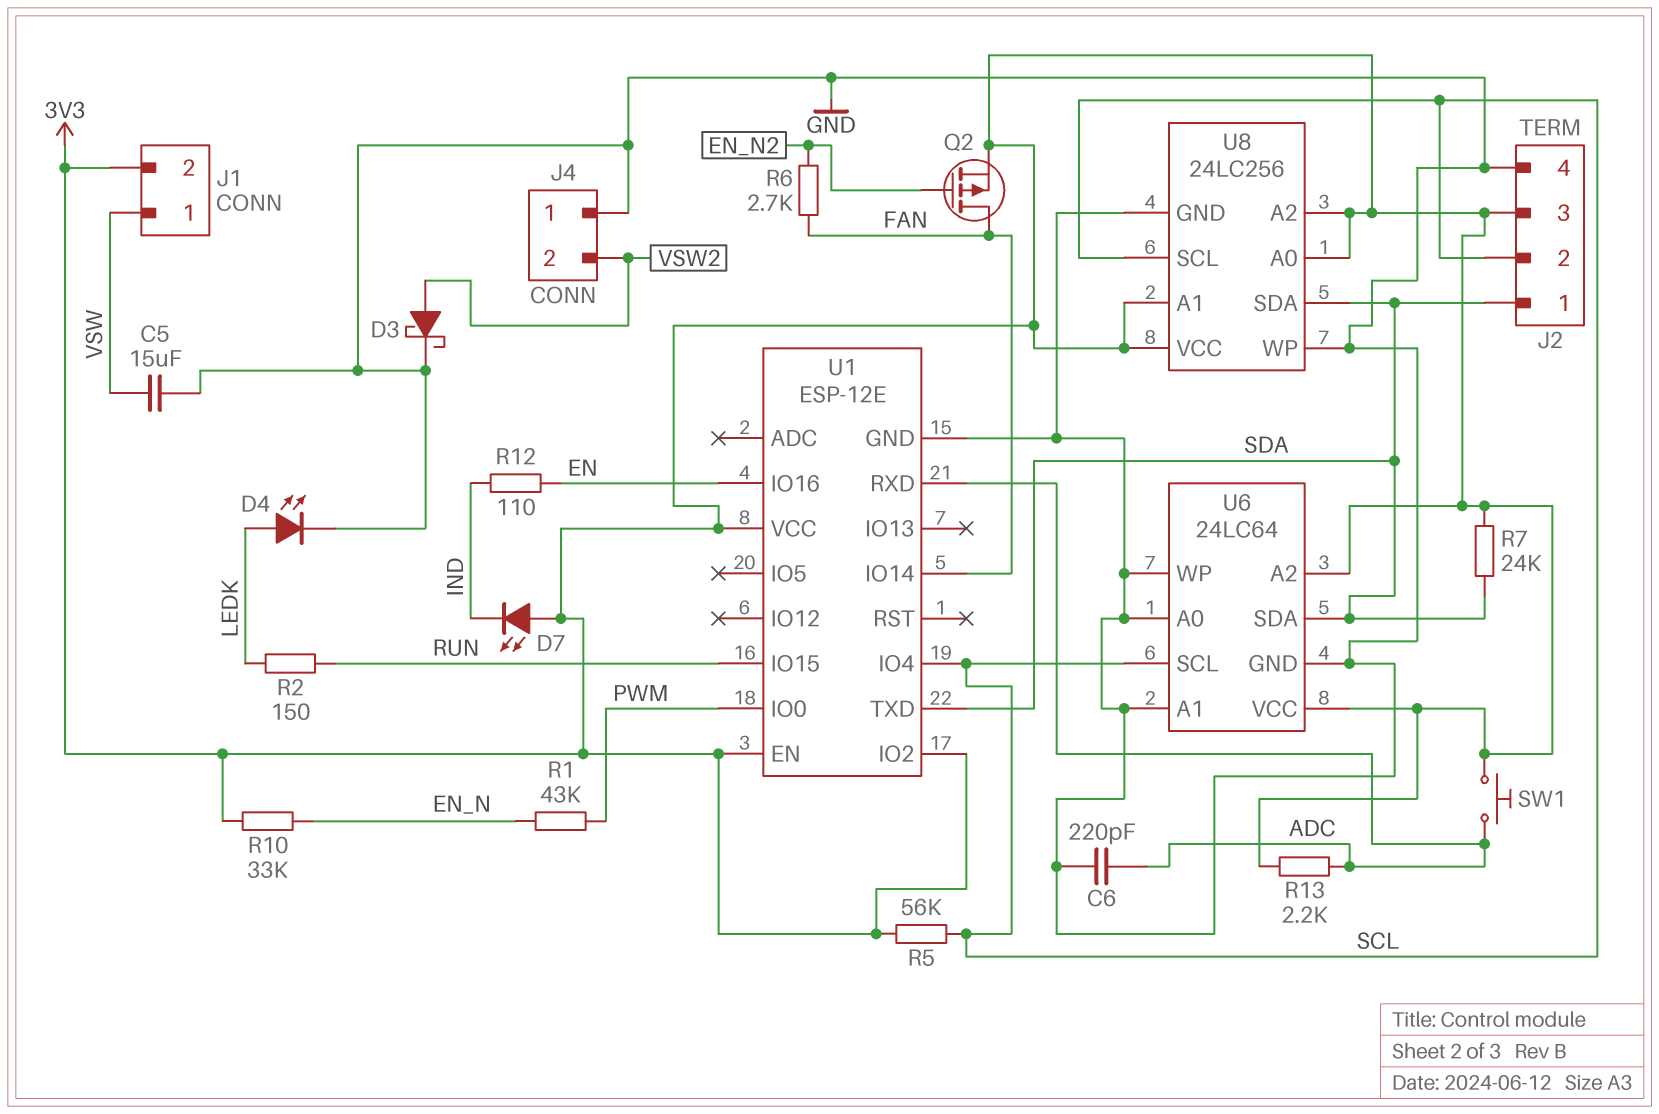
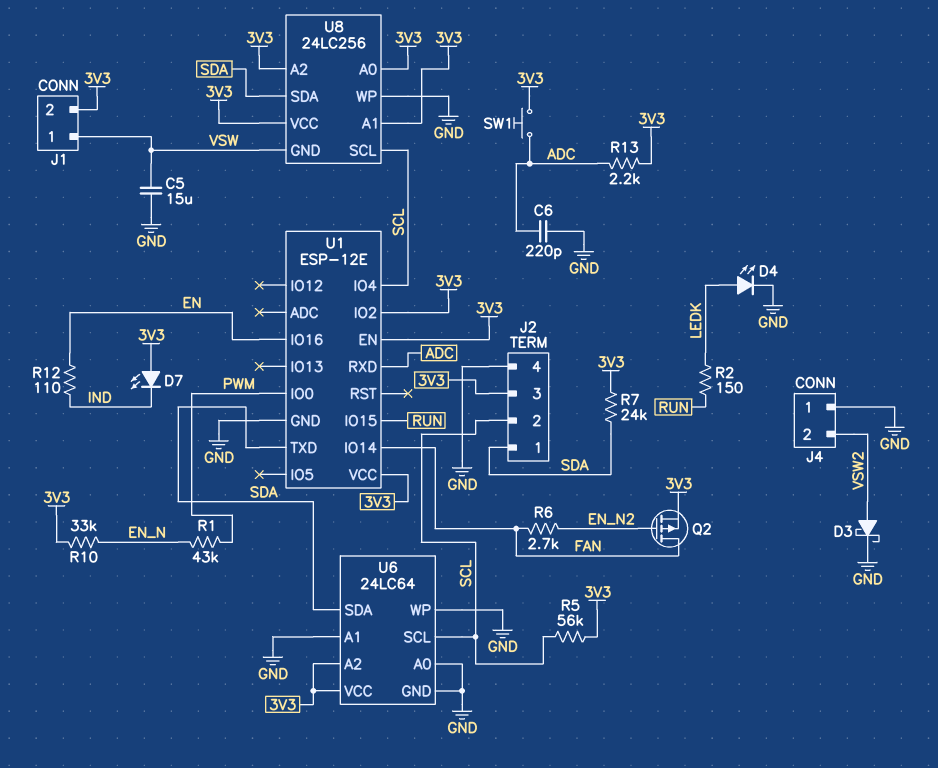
U8 pin GND: GND -> VSW

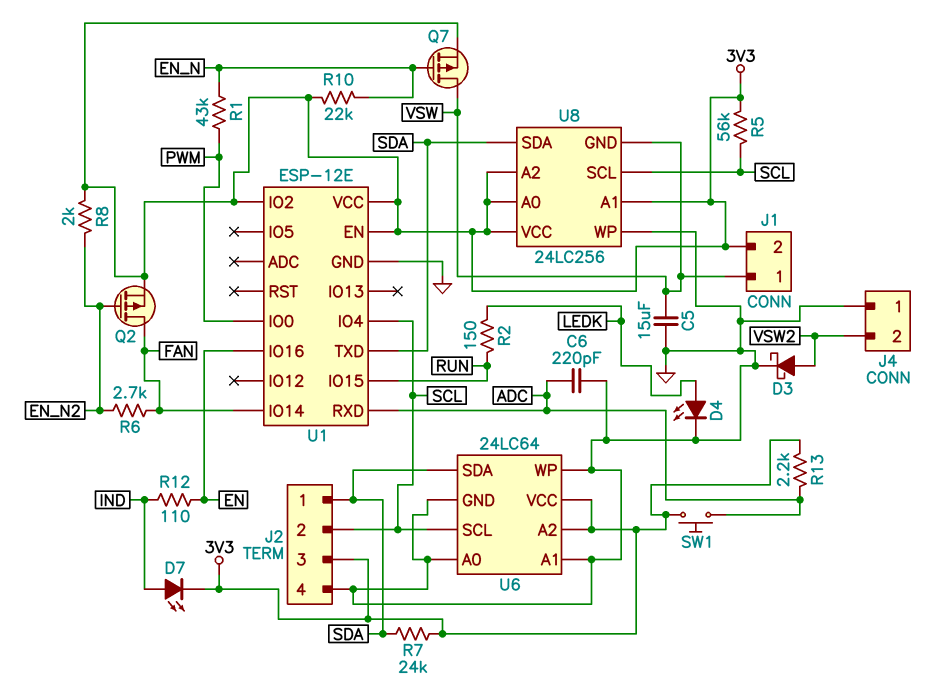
D7: LED (A 3V3, K IND) -> LED (A IND, K 3V3)
Q7: none -> PMOS (G EN_N, D VSW, S 3V3)
R8: none -> 2k (3V3, EN_N2)
R10: 33k (3V3, EN_N) -> 22k (3V3, EN_N)

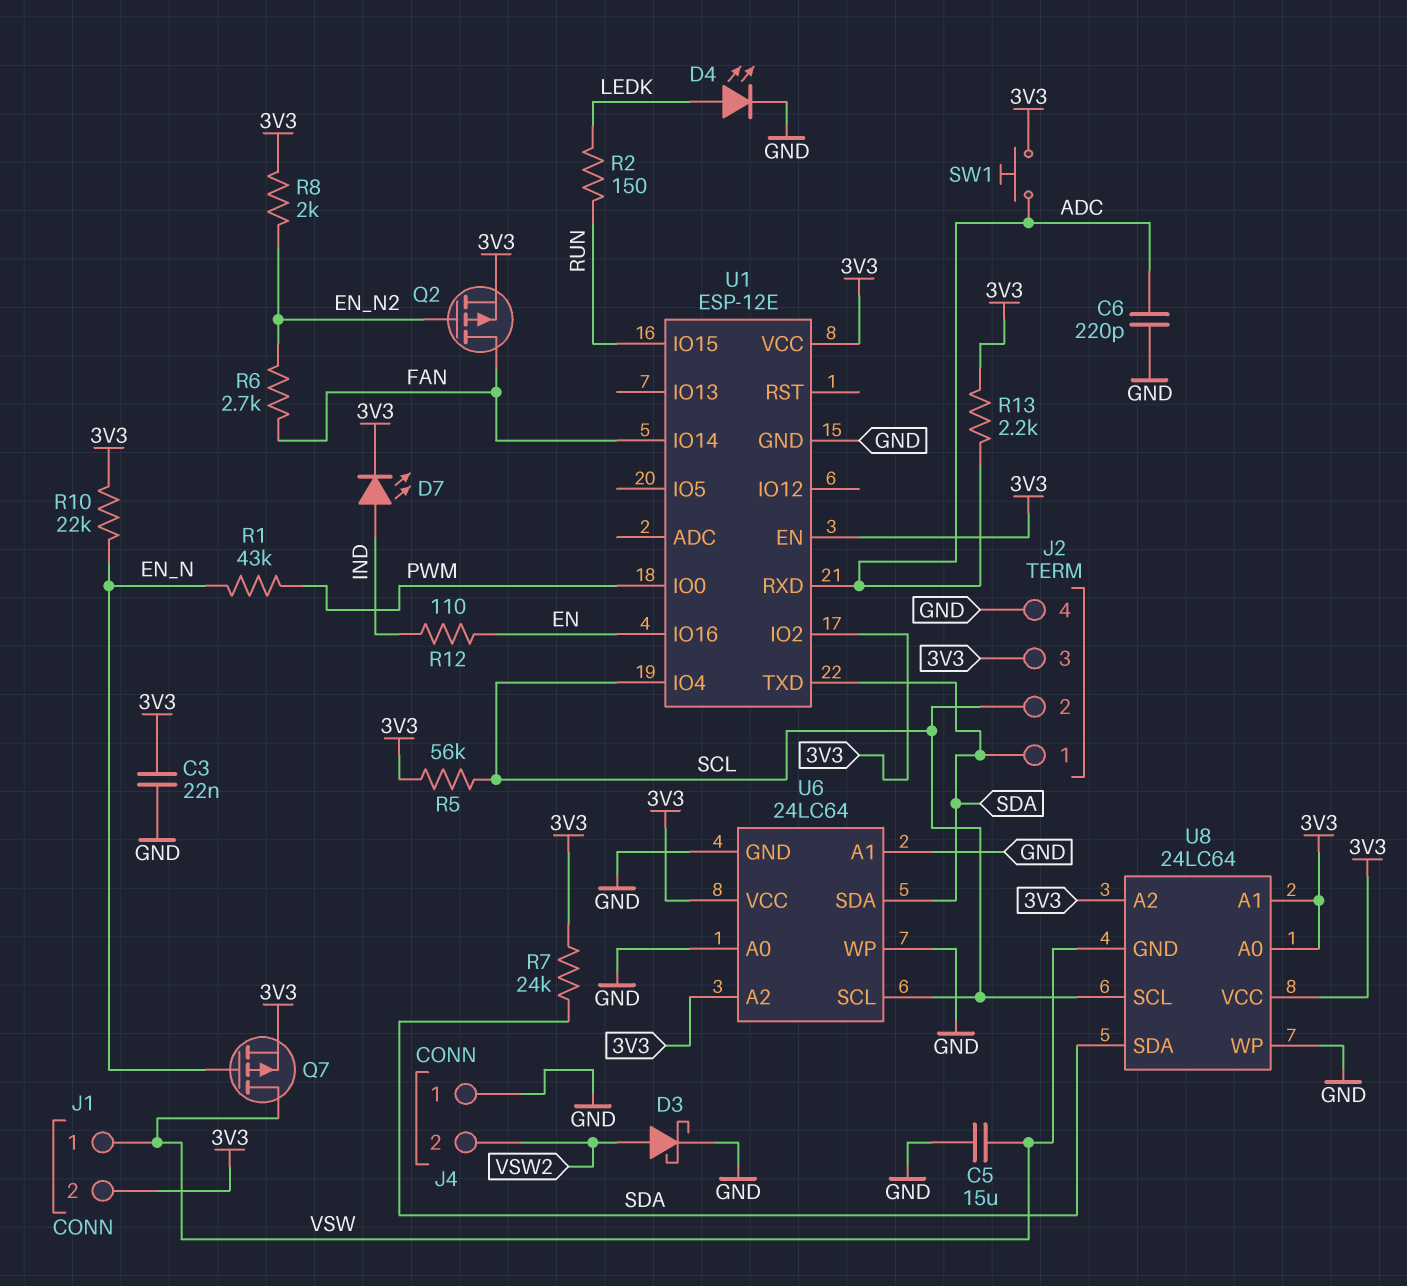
C3: none -> 22nF (3V3, GND)
U8: 24LC256 -> 24LC64

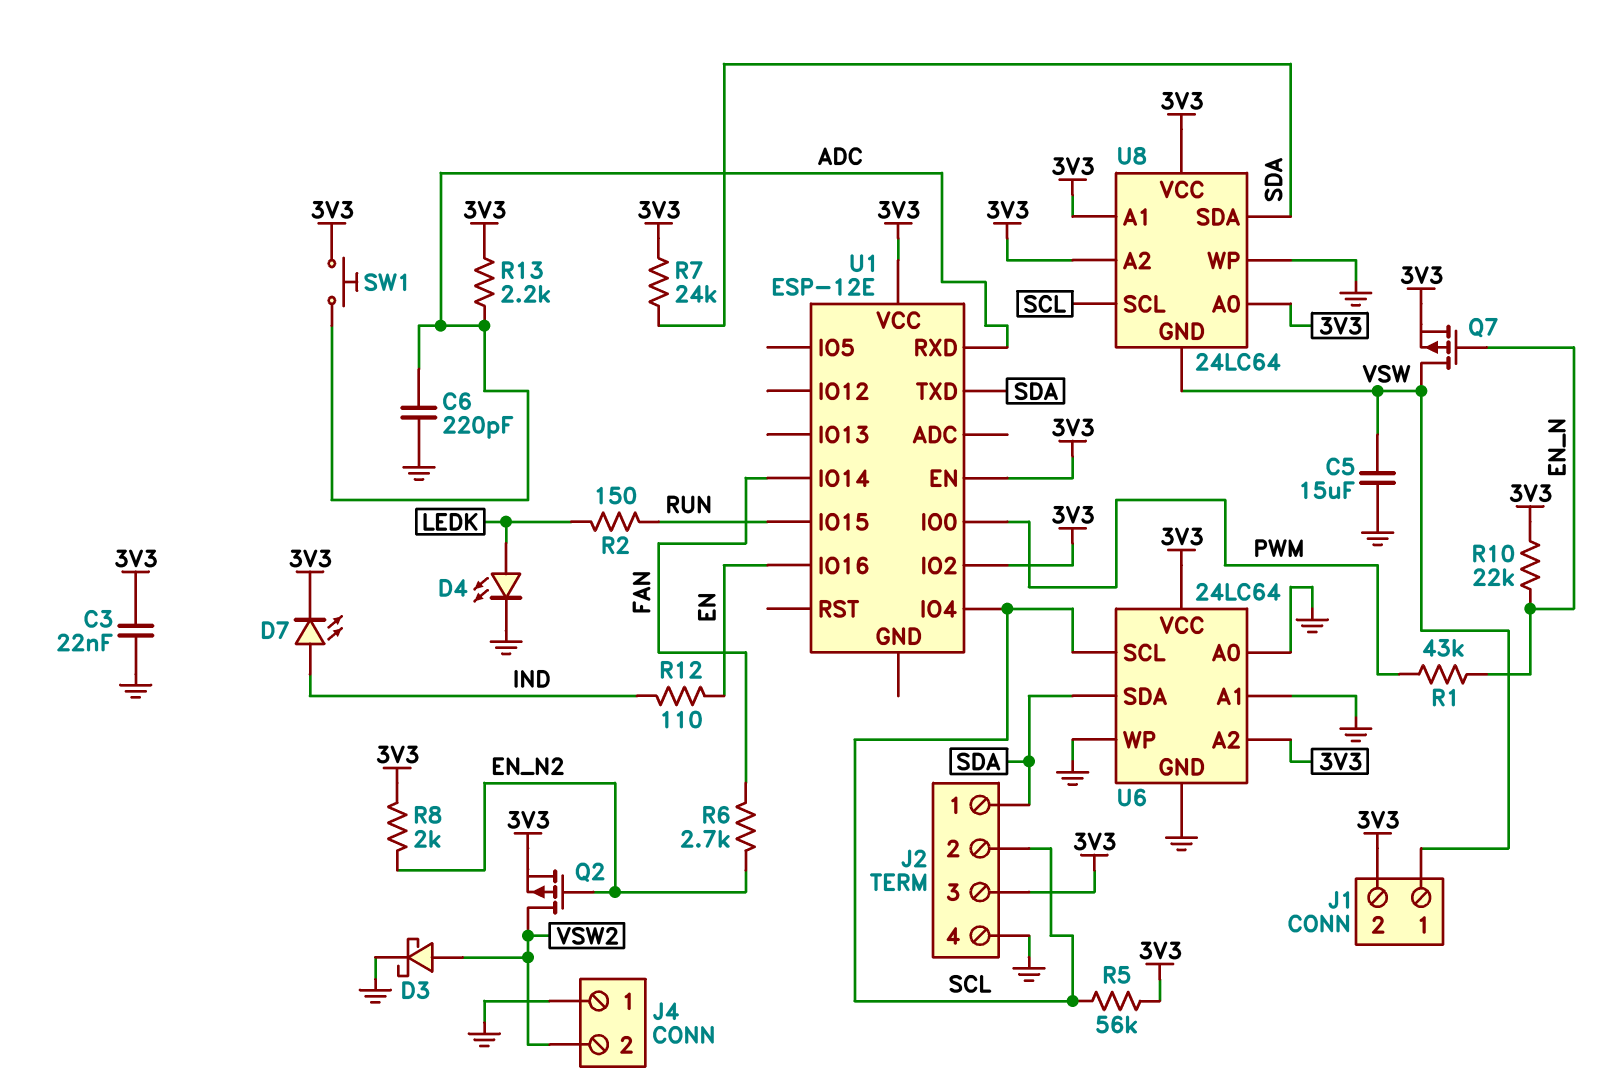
Q2: PMOS (G EN_N2, D FAN, S 3V3) -> PMOS (G EN_N2, D VSW2, S 3V3)
U1 pin GND: GND -> none

